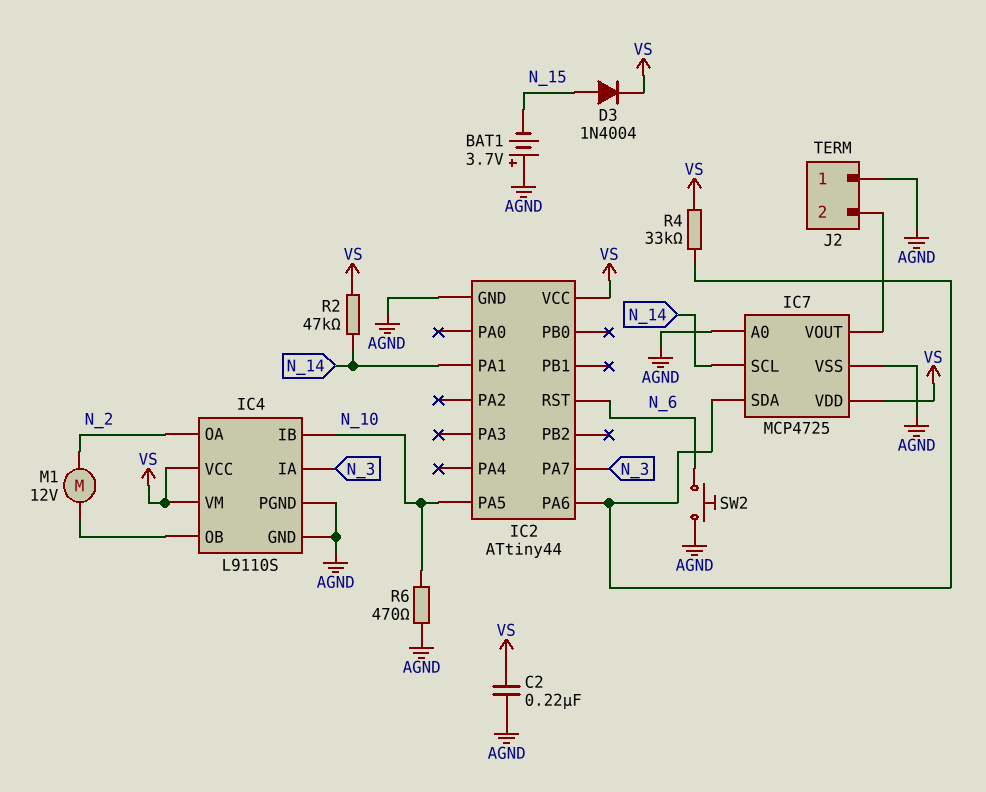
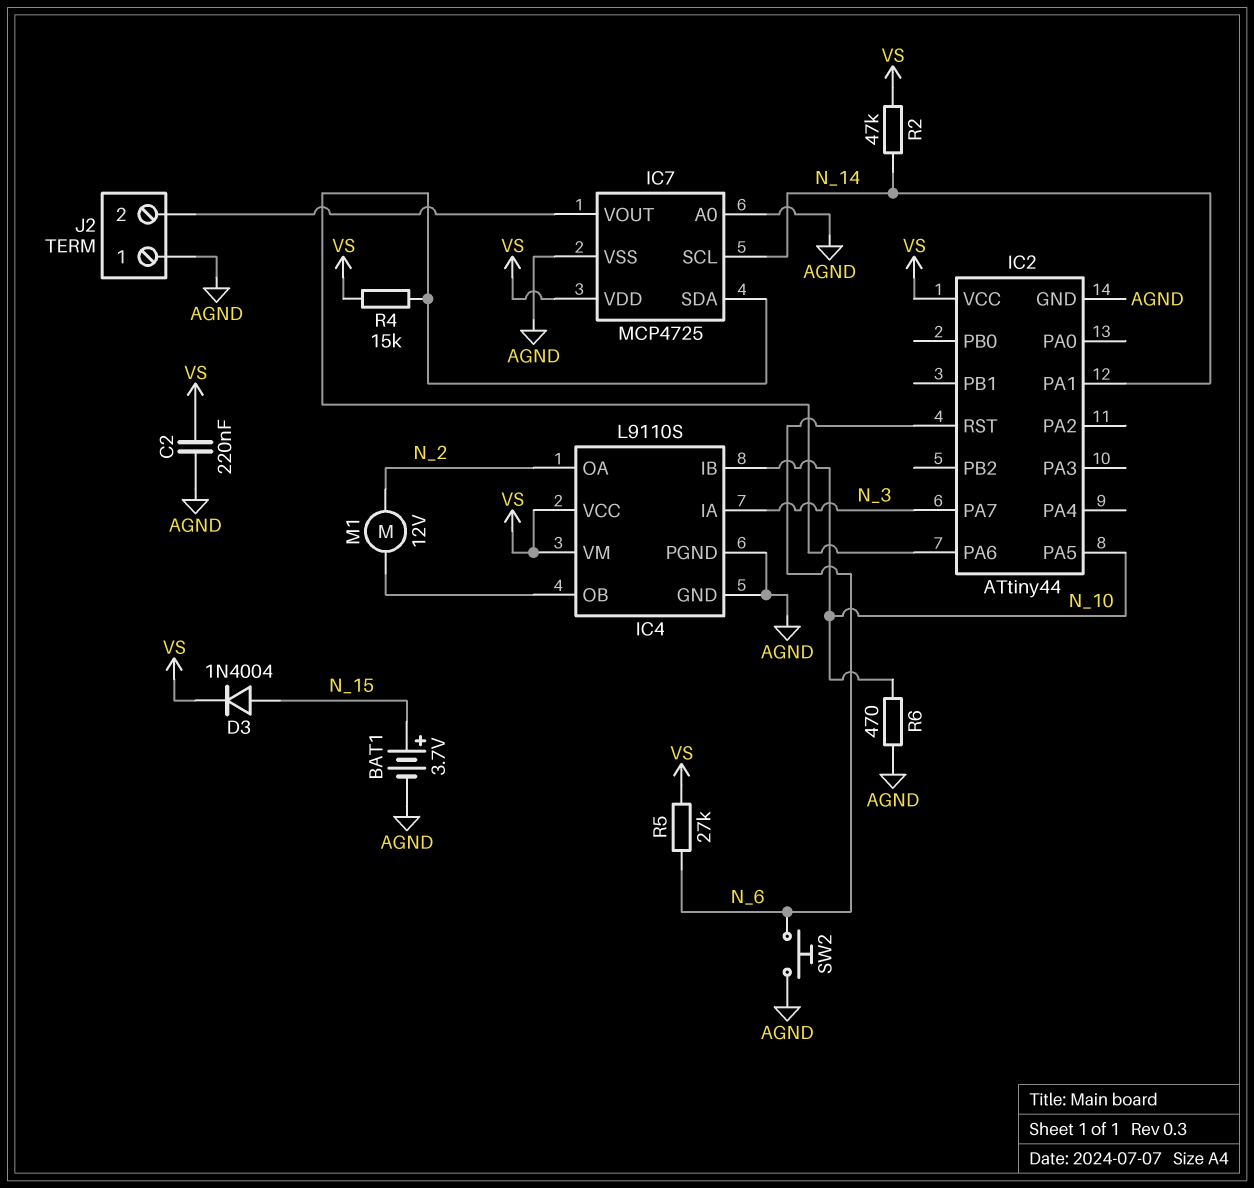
BAT1: 3.7V (plus AGND, minus N_15) -> 3.7V (plus N_15, minus AGND)
R4: 33k (IC2/PA6, VS) -> 15k (IC2/PA6, VS)
R5: none -> 27k (N_6, VS)

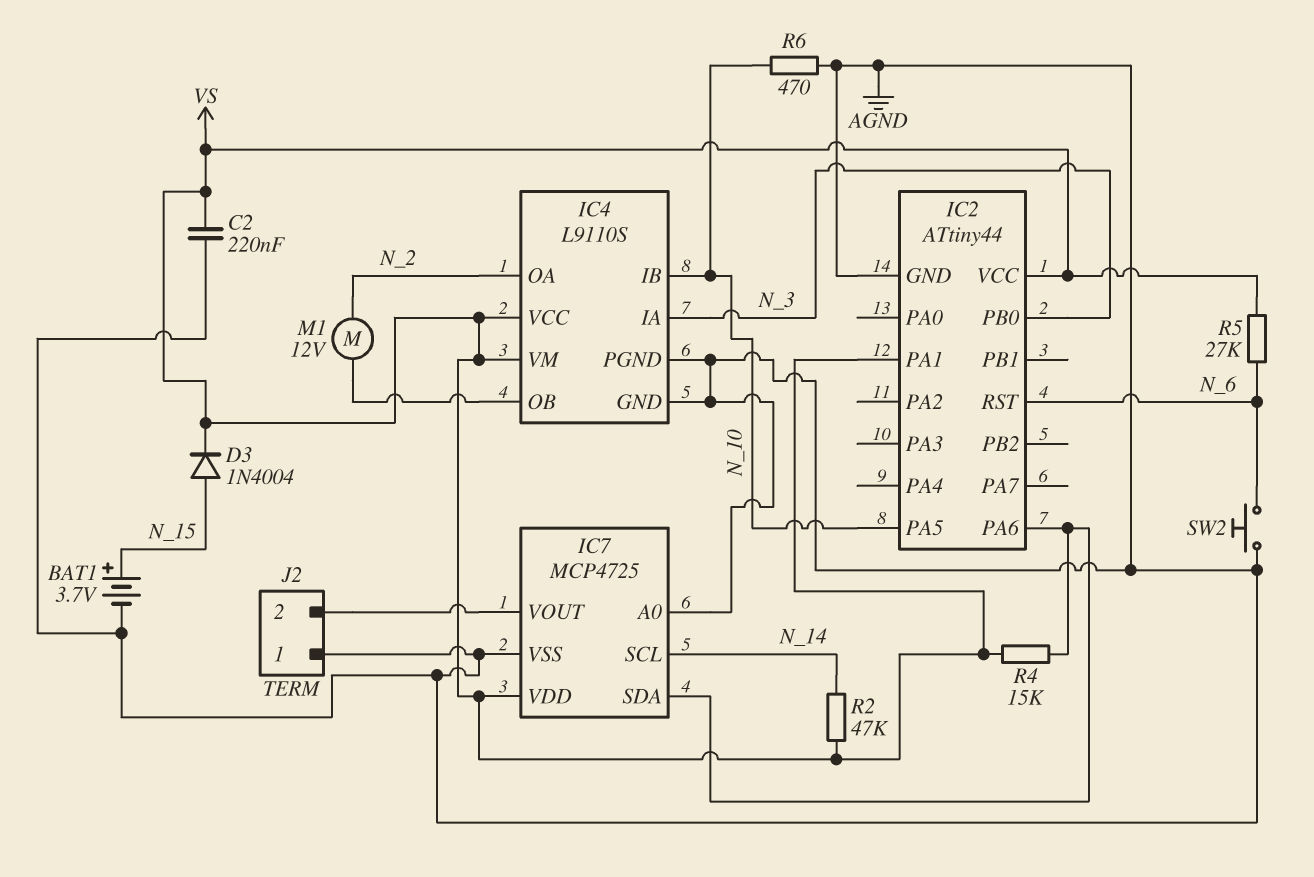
IC2 pin PA1: N_14 -> VS
IC2 pin PA7: N_3 -> none
IC2 pin PB0: none -> N_3

